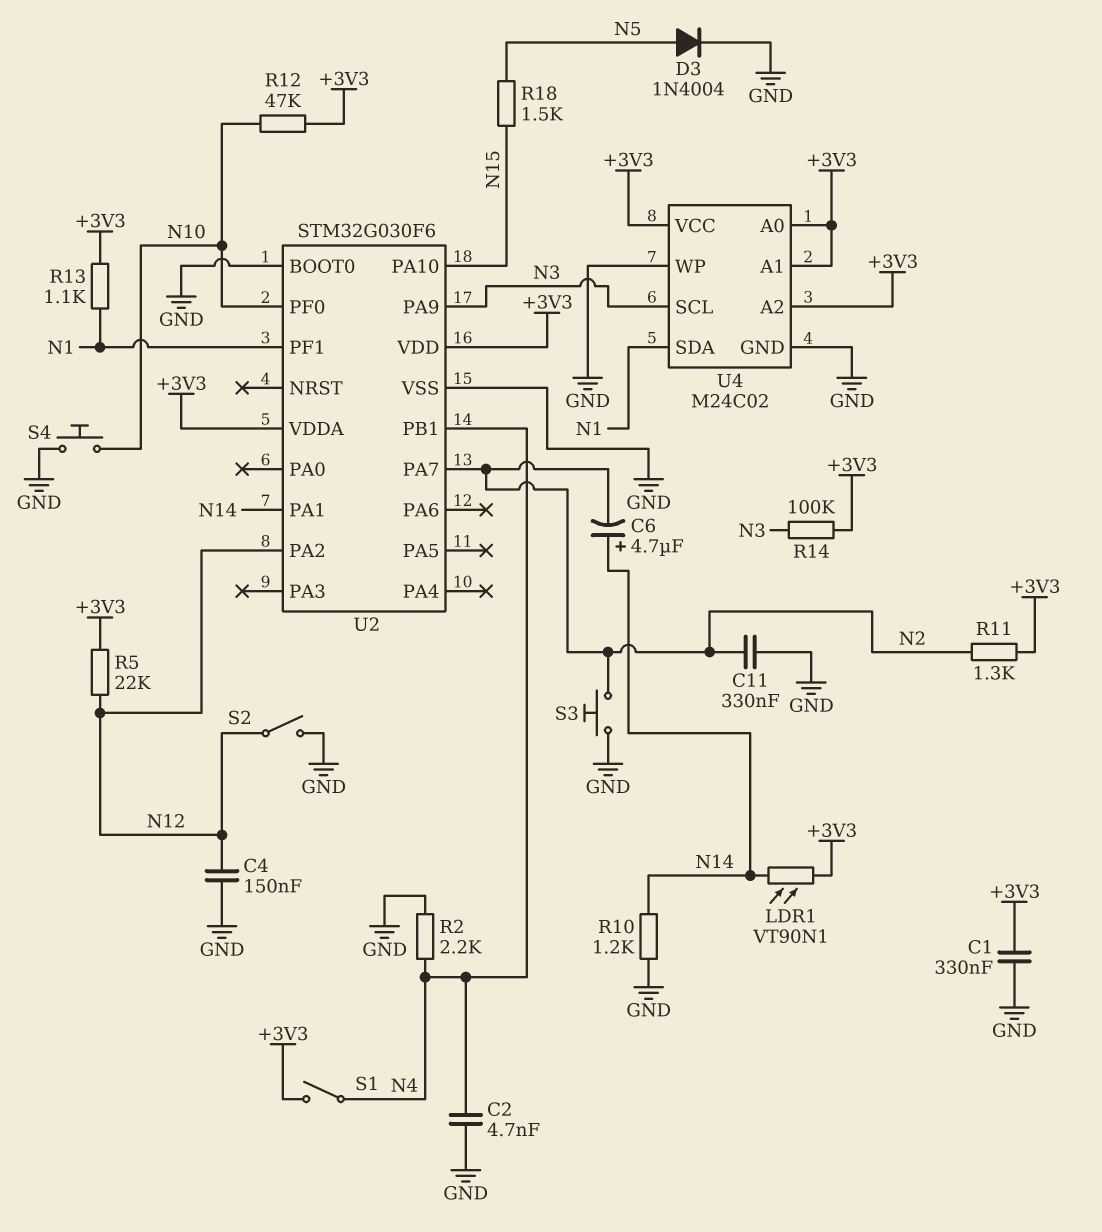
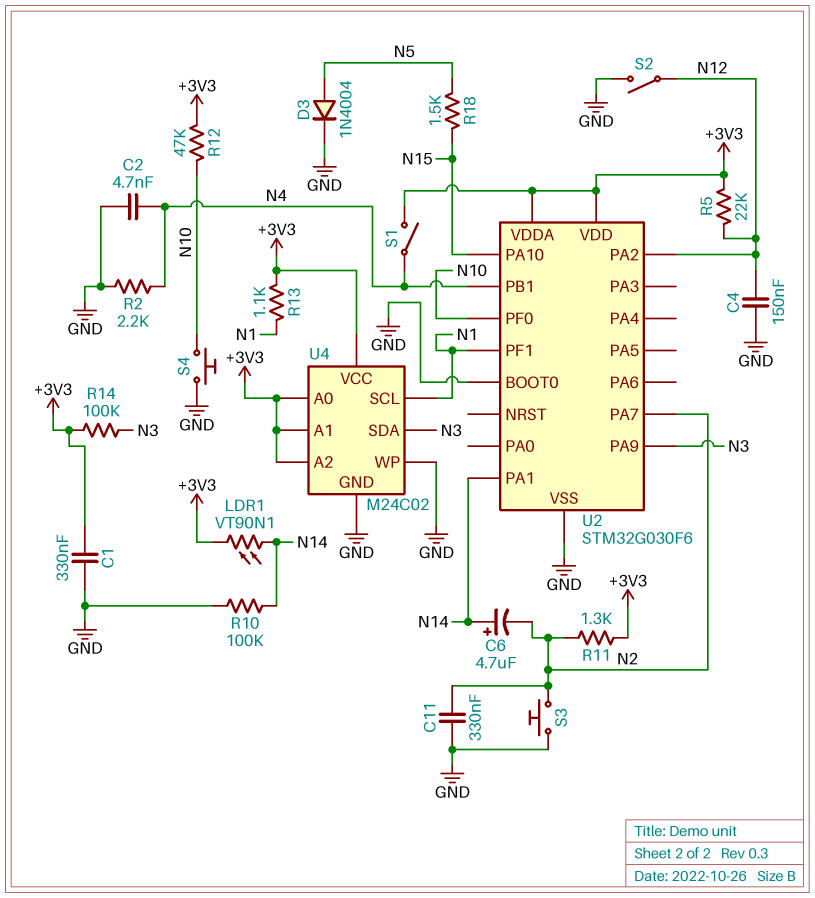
R10: 1.2k (GND, N14) -> 100k (GND, N14)
U4 pin SCL: N3 -> N1
U4 pin SDA: N1 -> N3

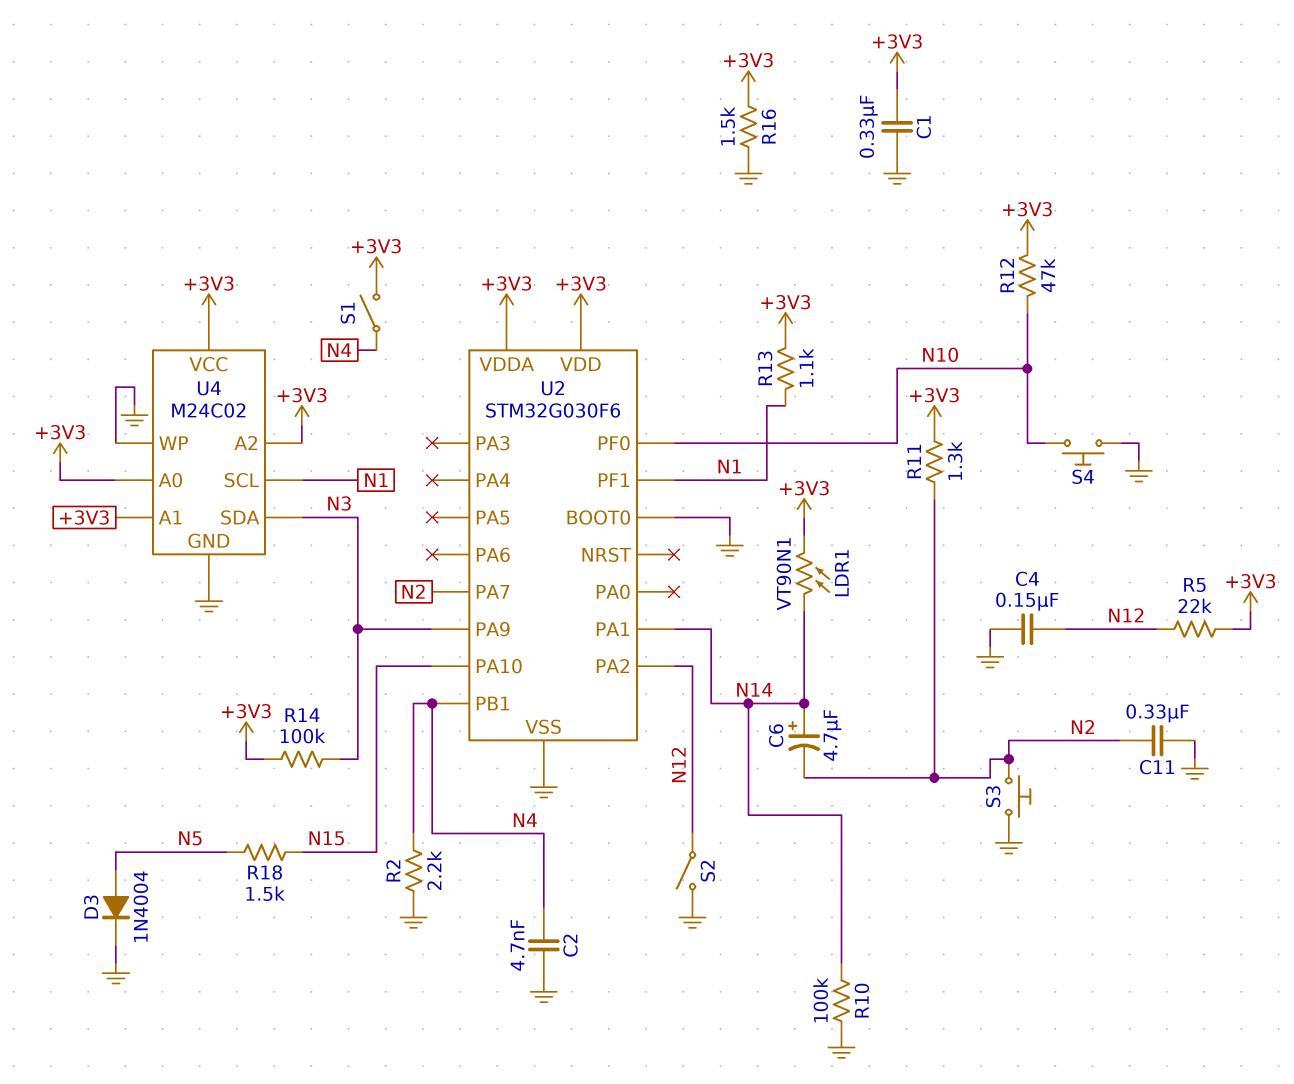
R16: none -> 1.5k (+3V3, GND)

